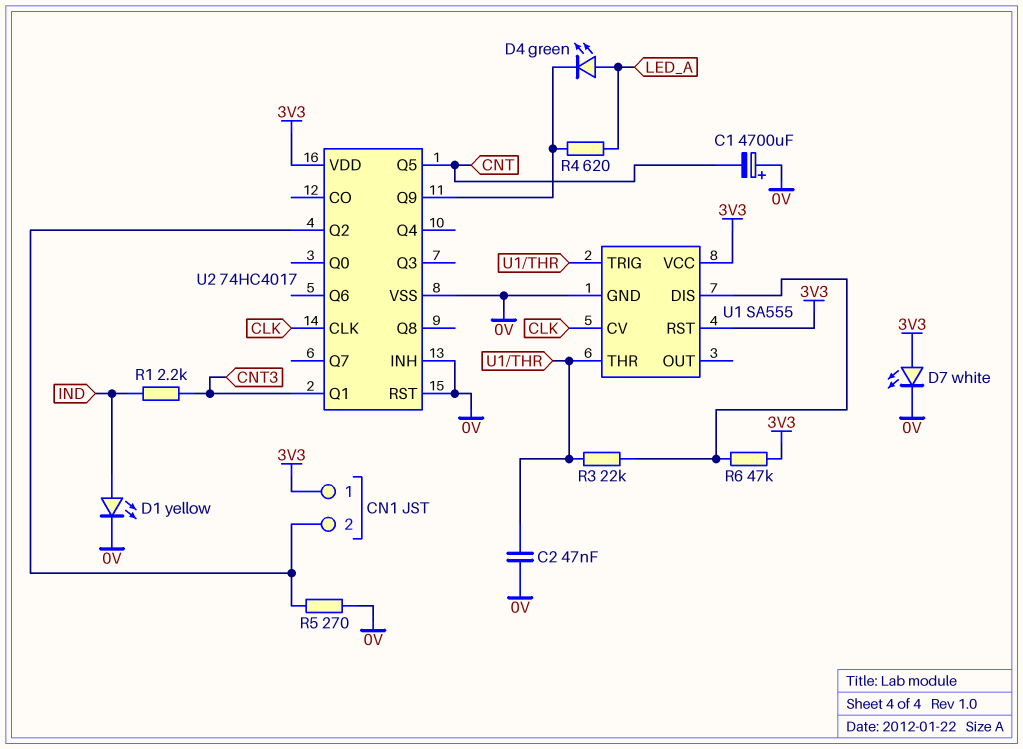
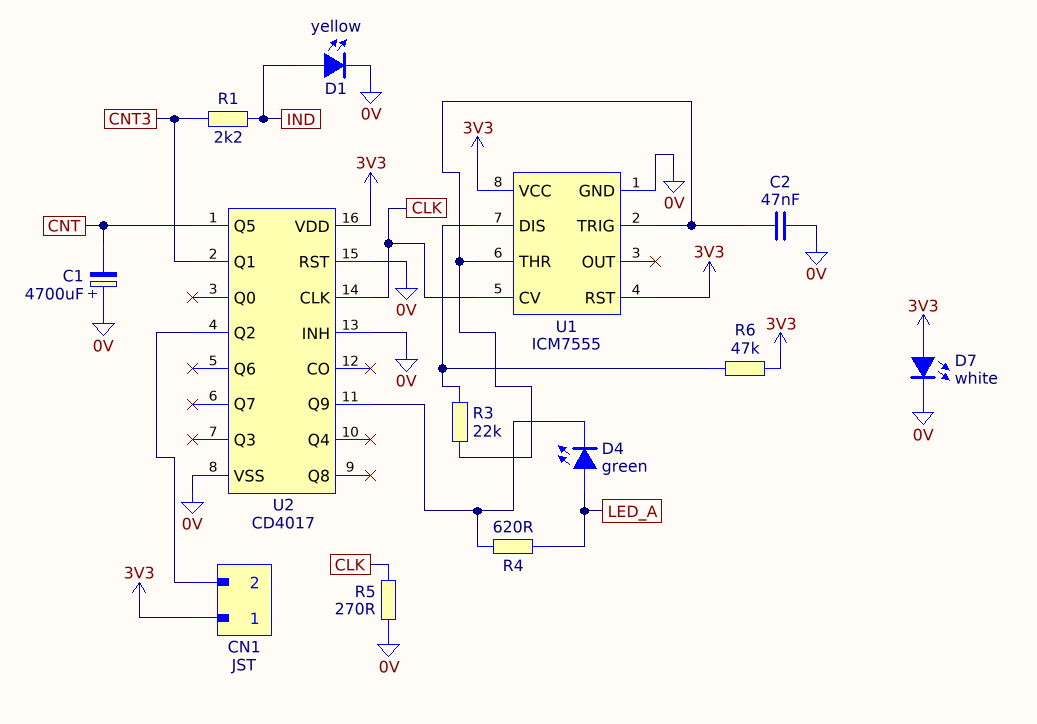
R5: 270 (0V, CN1/2) -> 270 (0V, CLK)
U1: SA555 -> ICM7555
U2: 74HC4017 -> CD4017

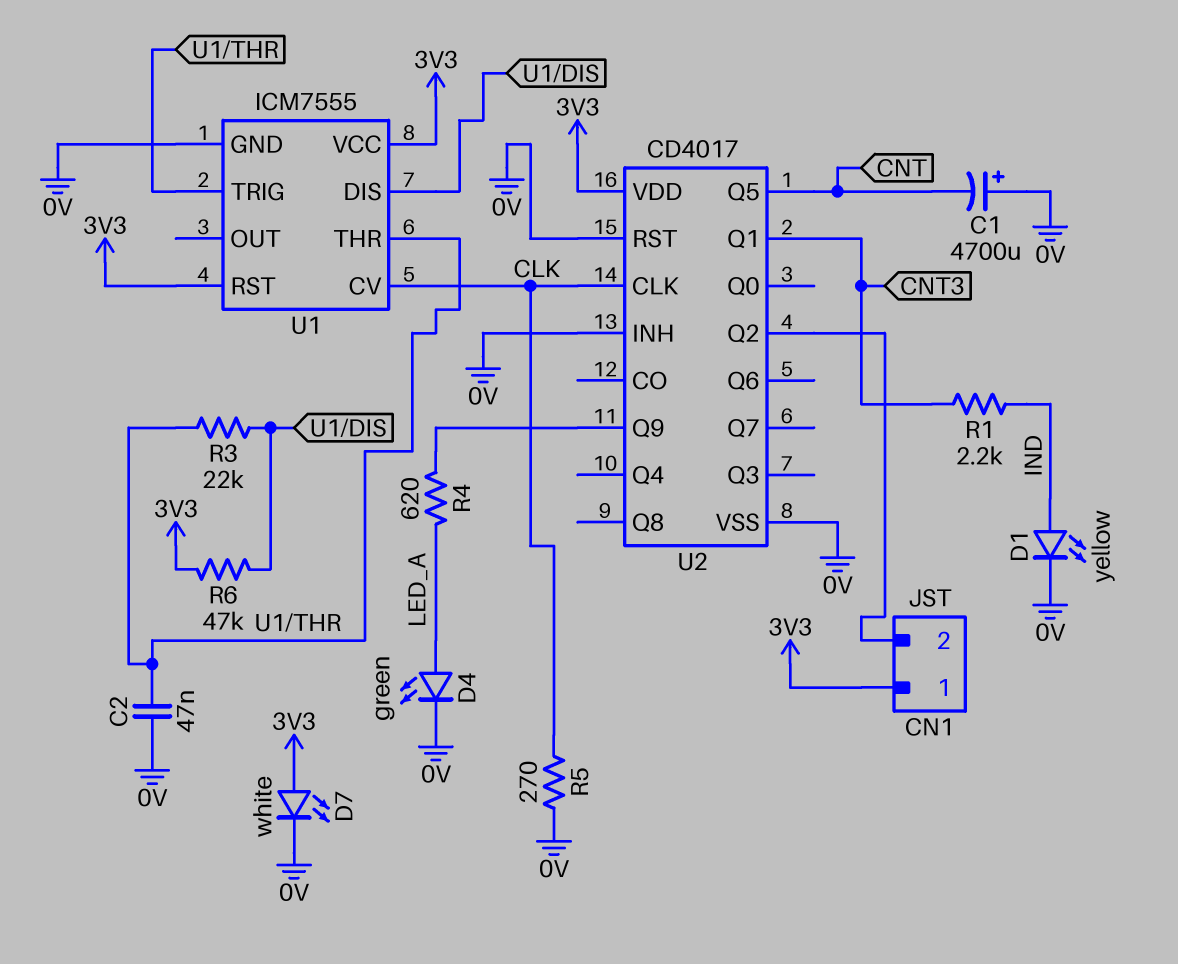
D4: LED green (A LED_A, K U2/Q9) -> LED green (A LED_A, K 0V)

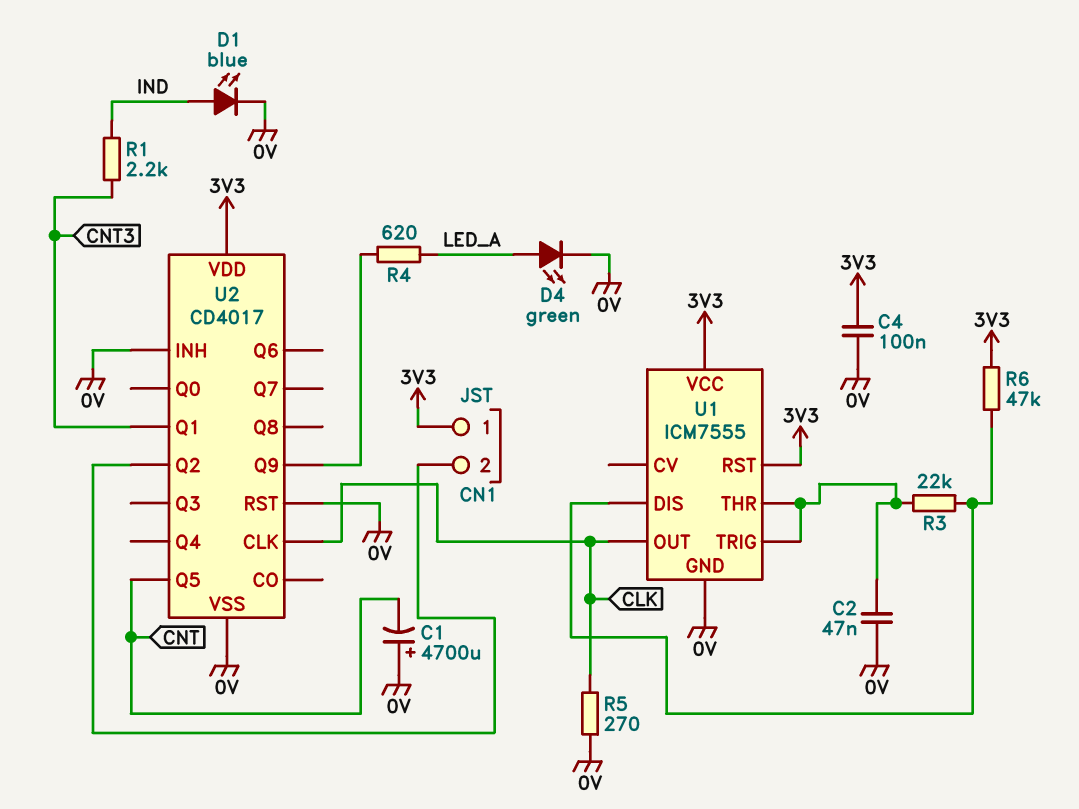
C4: none -> 100nF (0V, 3V3)
D1: LED yellow (A IND, K 0V) -> LED blue (A IND, K 0V)
D7: LED white (A 3V3, K 0V) -> none
U1 pin CV: CLK -> none
U1 pin OUT: none -> CLK

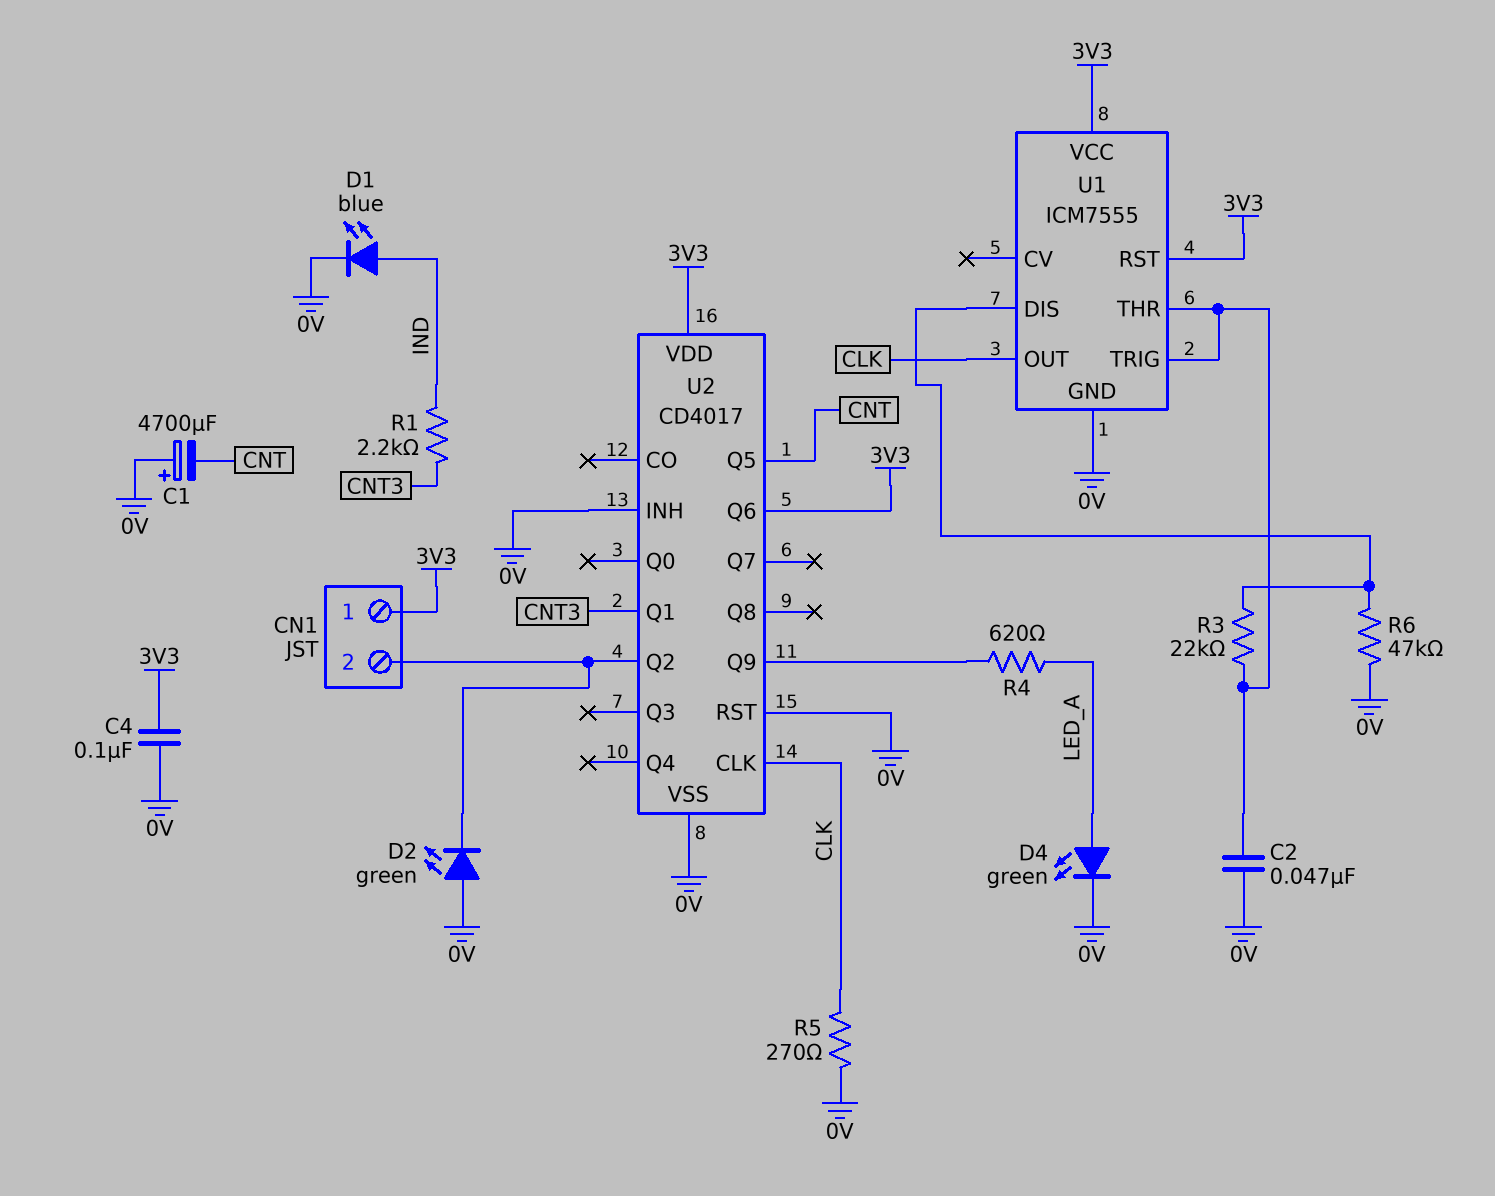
D2: none -> LED green (A 0V, K CN1/2)
R6: 47k (3V3, U1/DIS) -> 47k (0V, U1/DIS)
U2 pin Q6: none -> 3V3

